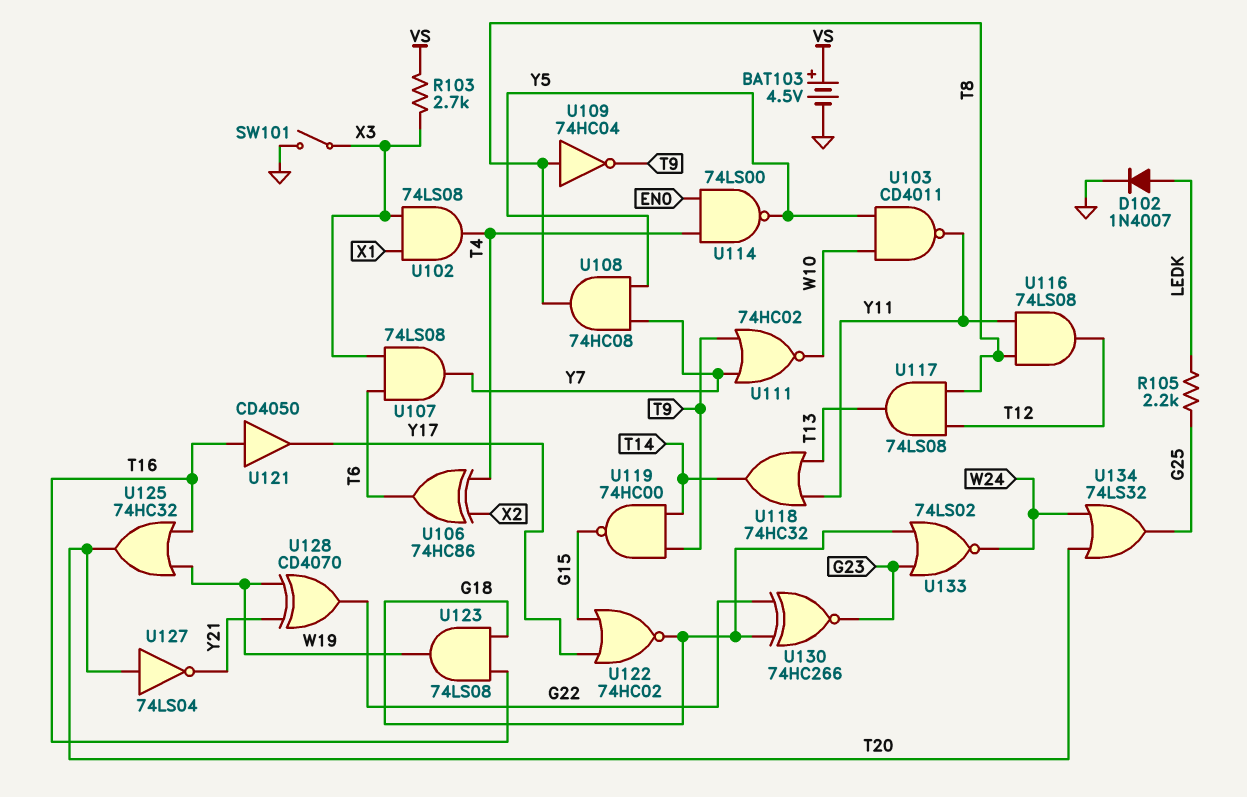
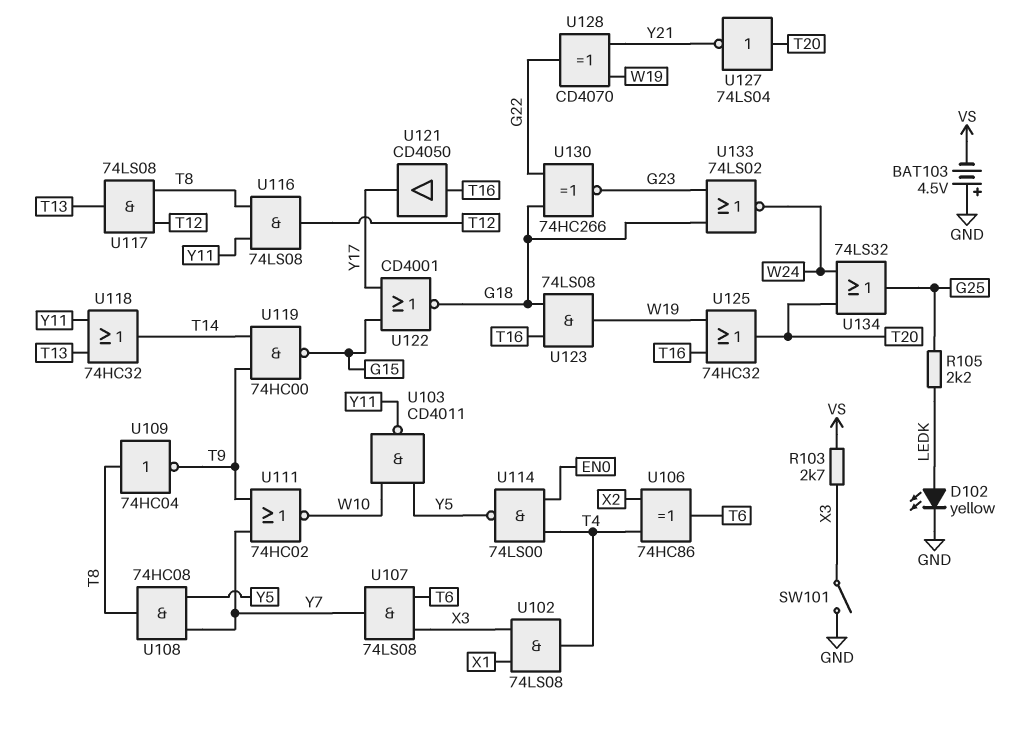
BAT103: 4.5V (plus VS, minus GND) -> 4.5V (plus GND, minus VS)
D102: diode 1N4007 (A LEDK, K GND) -> LED yellow (A LEDK, K GND)
U122: NOR 74HC02 (in G15, in Y17, out G18) -> NOR CD4001 (in G15, in Y17, out G18)

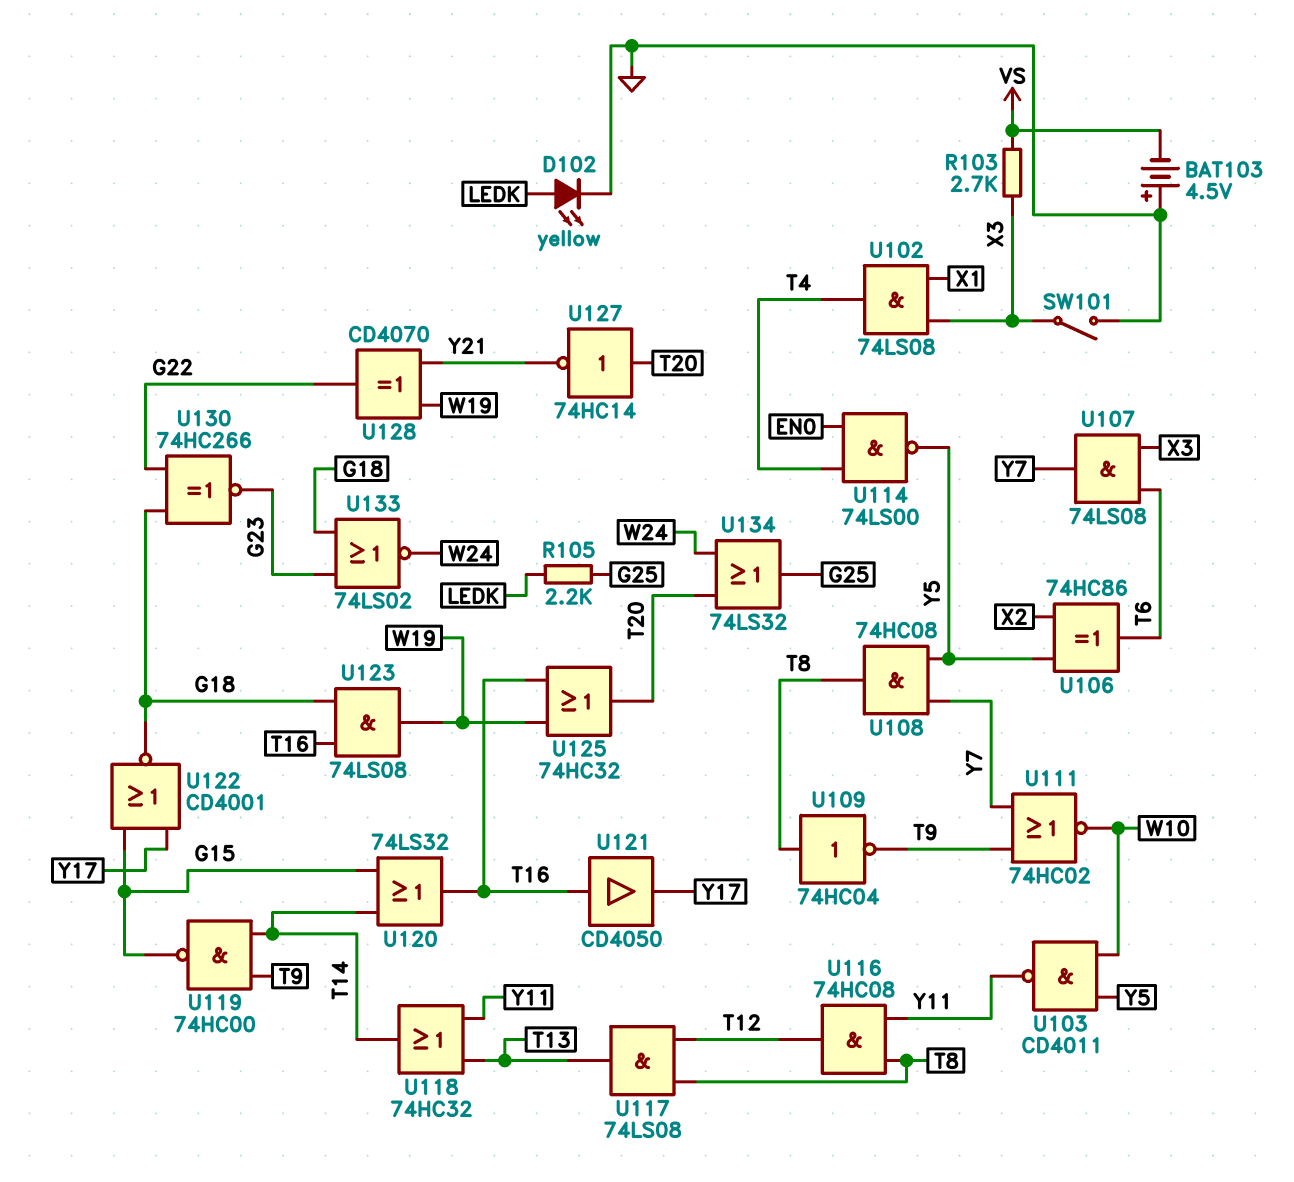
U106: XOR 74HC86 (in T4, in X2, out T6) -> XOR 74HC86 (in X2, in Y5, out T6)
U116: AND 74LS08 (in T8, in Y11, out T12) -> AND 74HC08 (in T8, in Y11, out T12)
U120: none -> OR 74LS32 (in G15, in T14, out T16)
U127: NOT 74LS04 (in T20, out Y21) -> NOT 74HC14 (in T20, out Y21)

